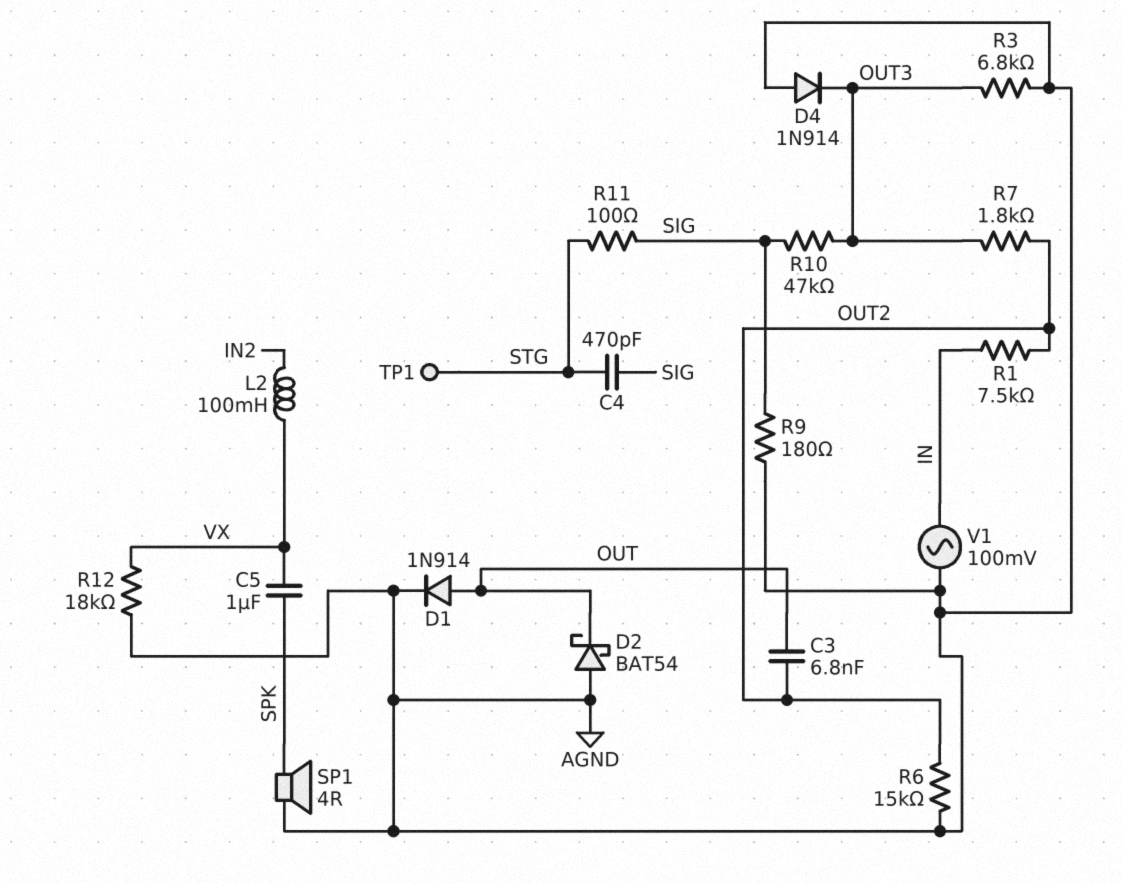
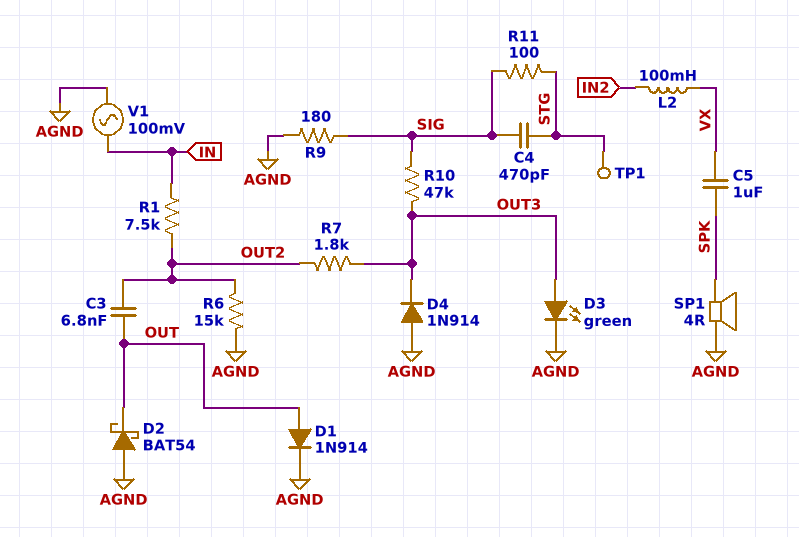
D3: none -> LED green (A OUT3, K AGND)
R3: 6.8k (AGND, OUT3) -> none
R12: 18k (AGND, VX) -> none

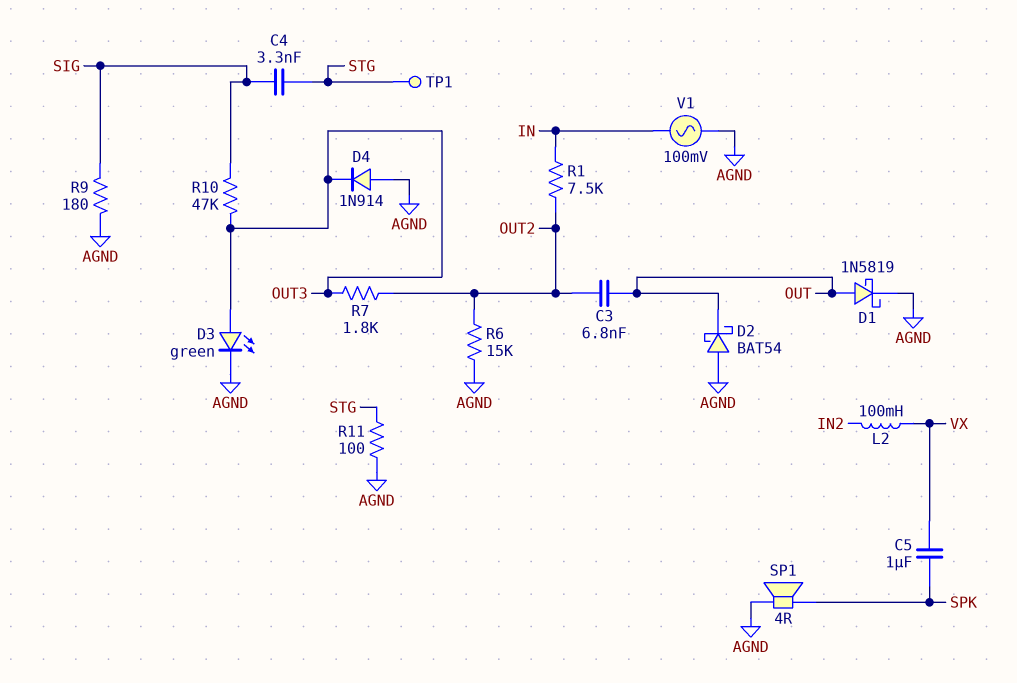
C4: 470pF (SIG, STG) -> 3.3nF (SIG, STG)
D1: diode 1N914 (A OUT, K AGND) -> schottky 1N5819 (A OUT, K AGND)
R11: 100 (SIG, STG) -> 100 (AGND, STG)

